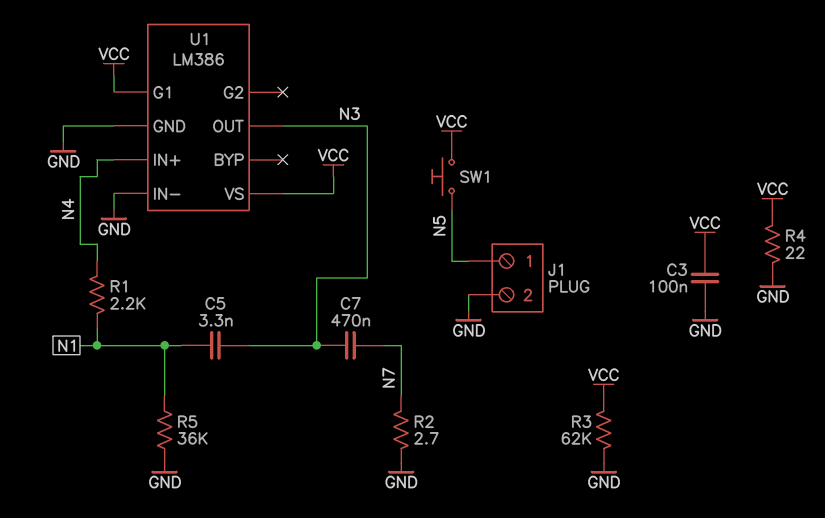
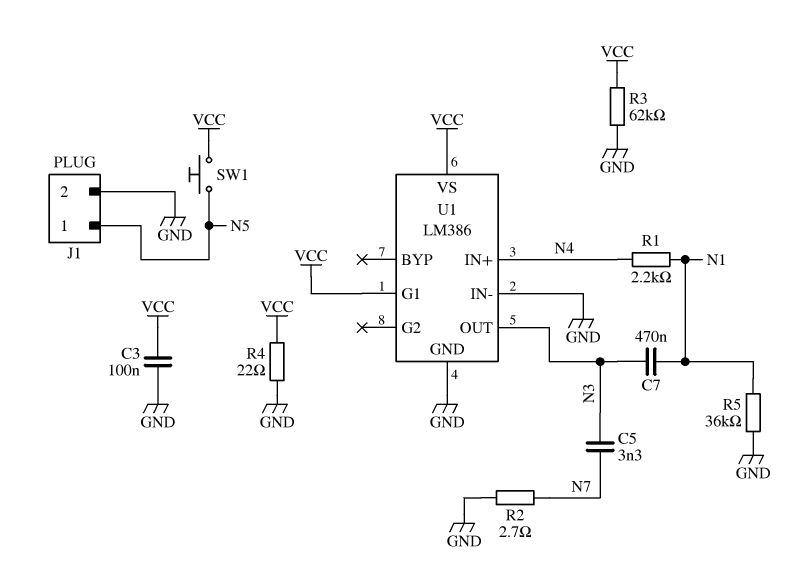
C5: 3.3nF (N1, N3) -> 3.3nF (N3, N7)
C7: 470nF (N3, N7) -> 470nF (N1, N3)

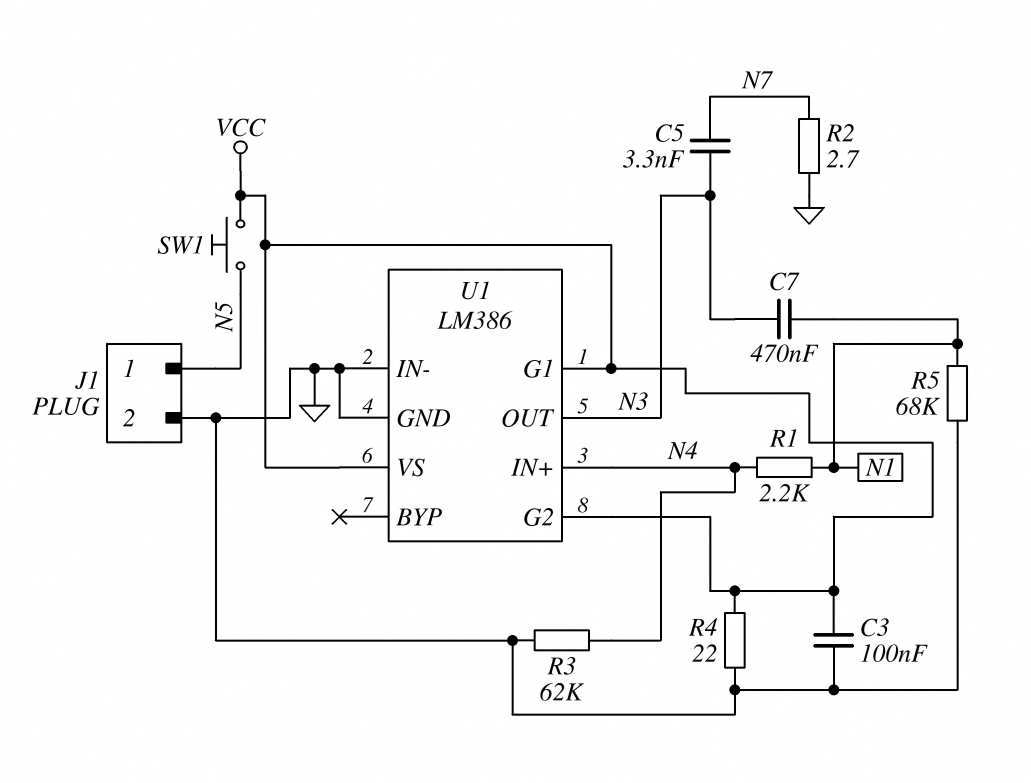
R3: 62k (GND, VCC) -> 62k (GND, N4)
R5: 36k (GND, N1) -> 68k (GND, N1)
U1 pin G2: none -> VCC

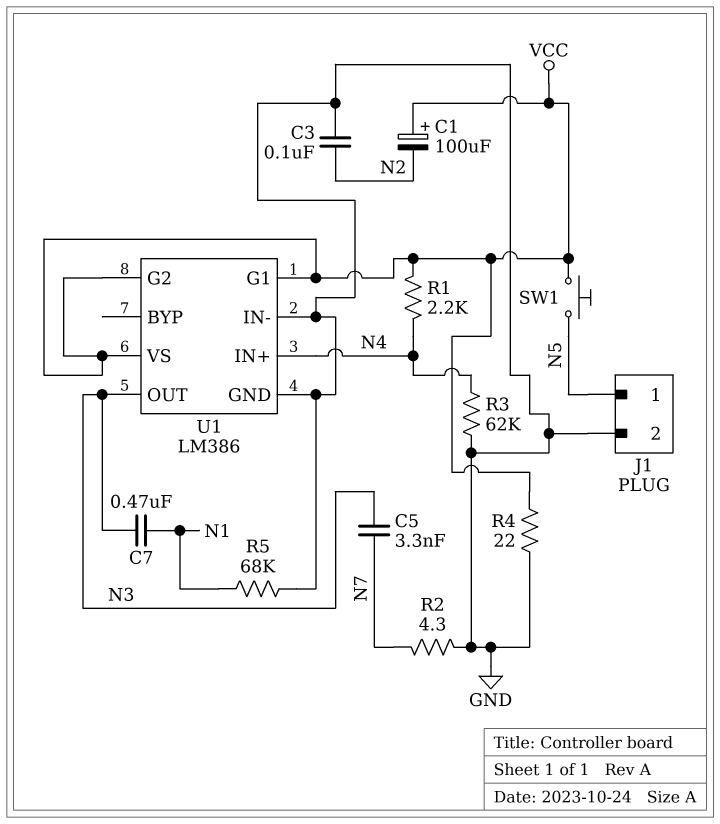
C1: none -> 100uF (plus VCC, minus N2)
C3: 100nF (GND, VCC) -> 100nF (GND, N2)
R1: 2.2k (N1, N4) -> 2.2k (N4, VCC)
R2: 2.7 (GND, N7) -> 4.3 (GND, N7)

